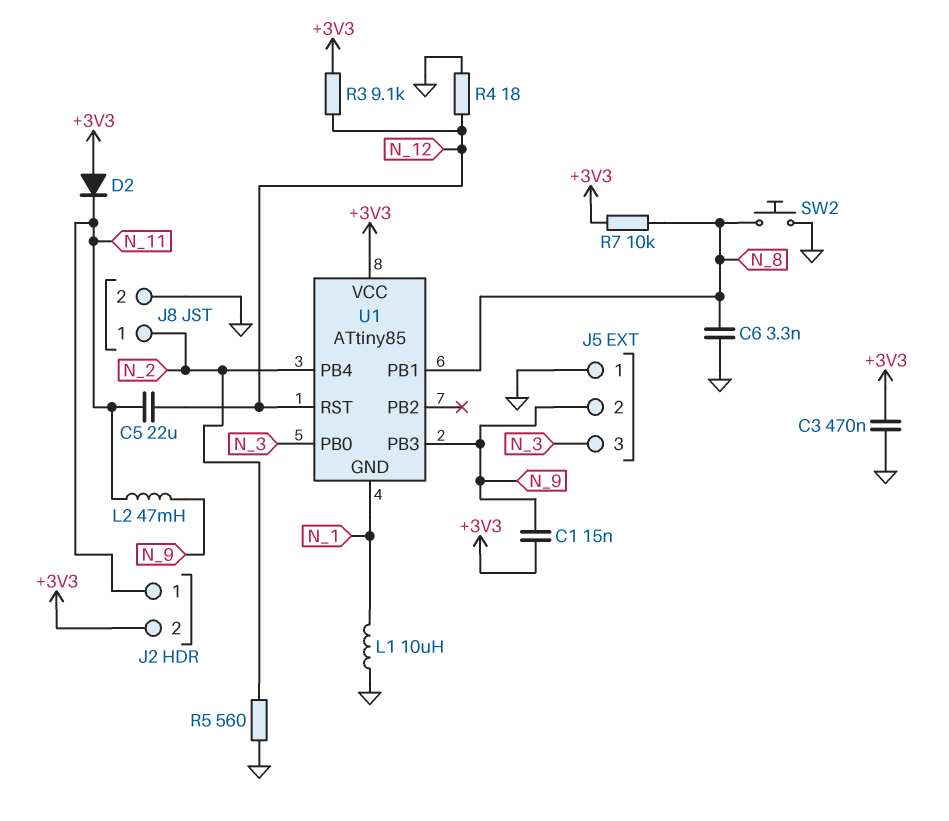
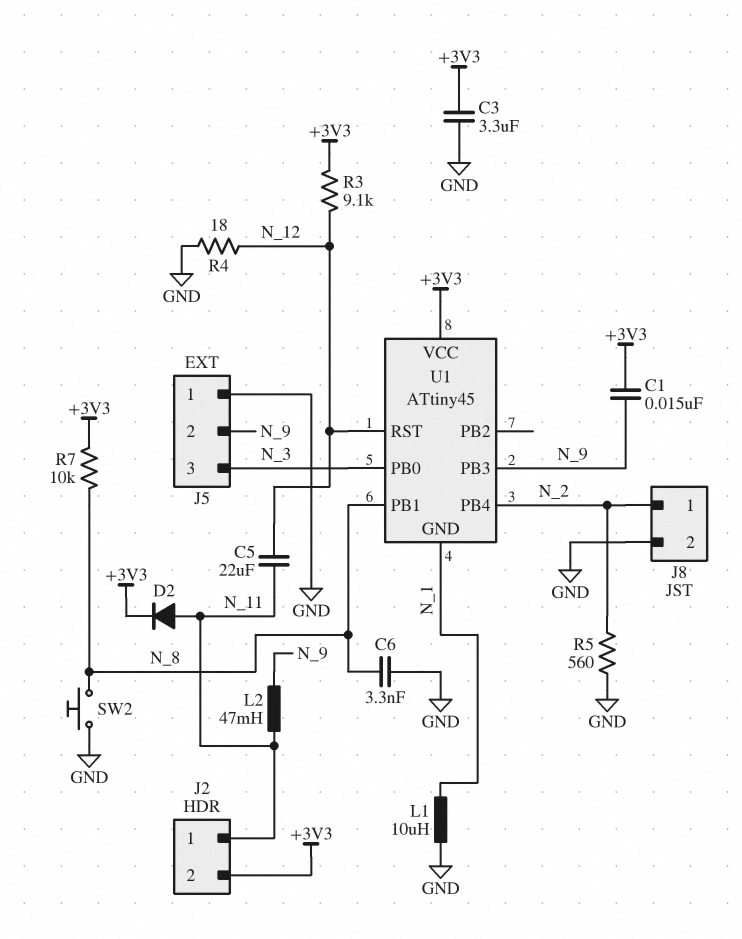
C3: 470nF (+3V3, GND) -> 3.3uF (+3V3, GND)
D2: diode (A +3V3, K N_11) -> diode (A N_11, K +3V3)
U1: ATtiny85 -> ATtiny45

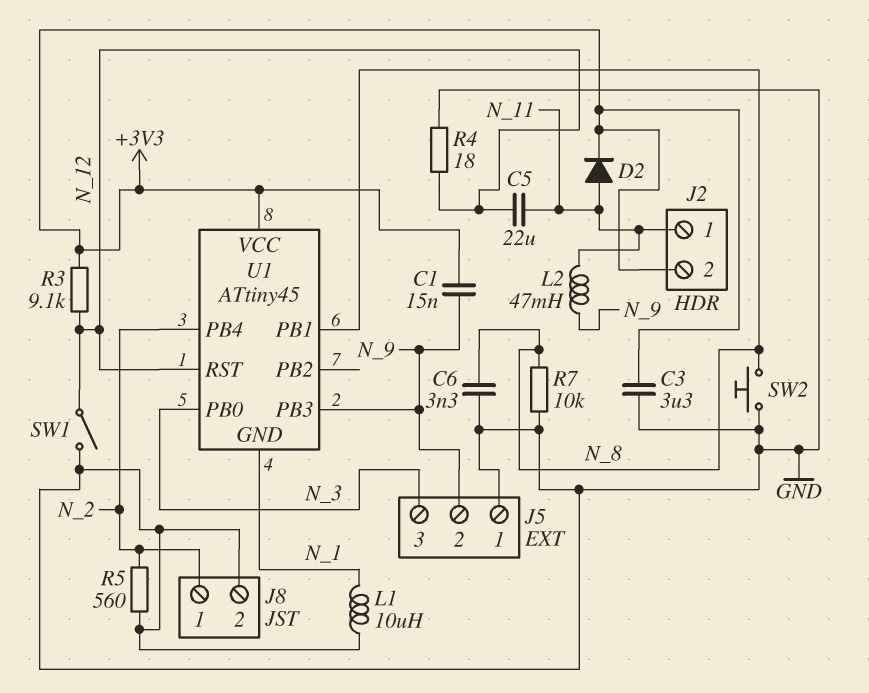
R7: 10k (+3V3, N_8) -> 10k (GND, N_8)
SW1: none -> switch (GND, N_12)

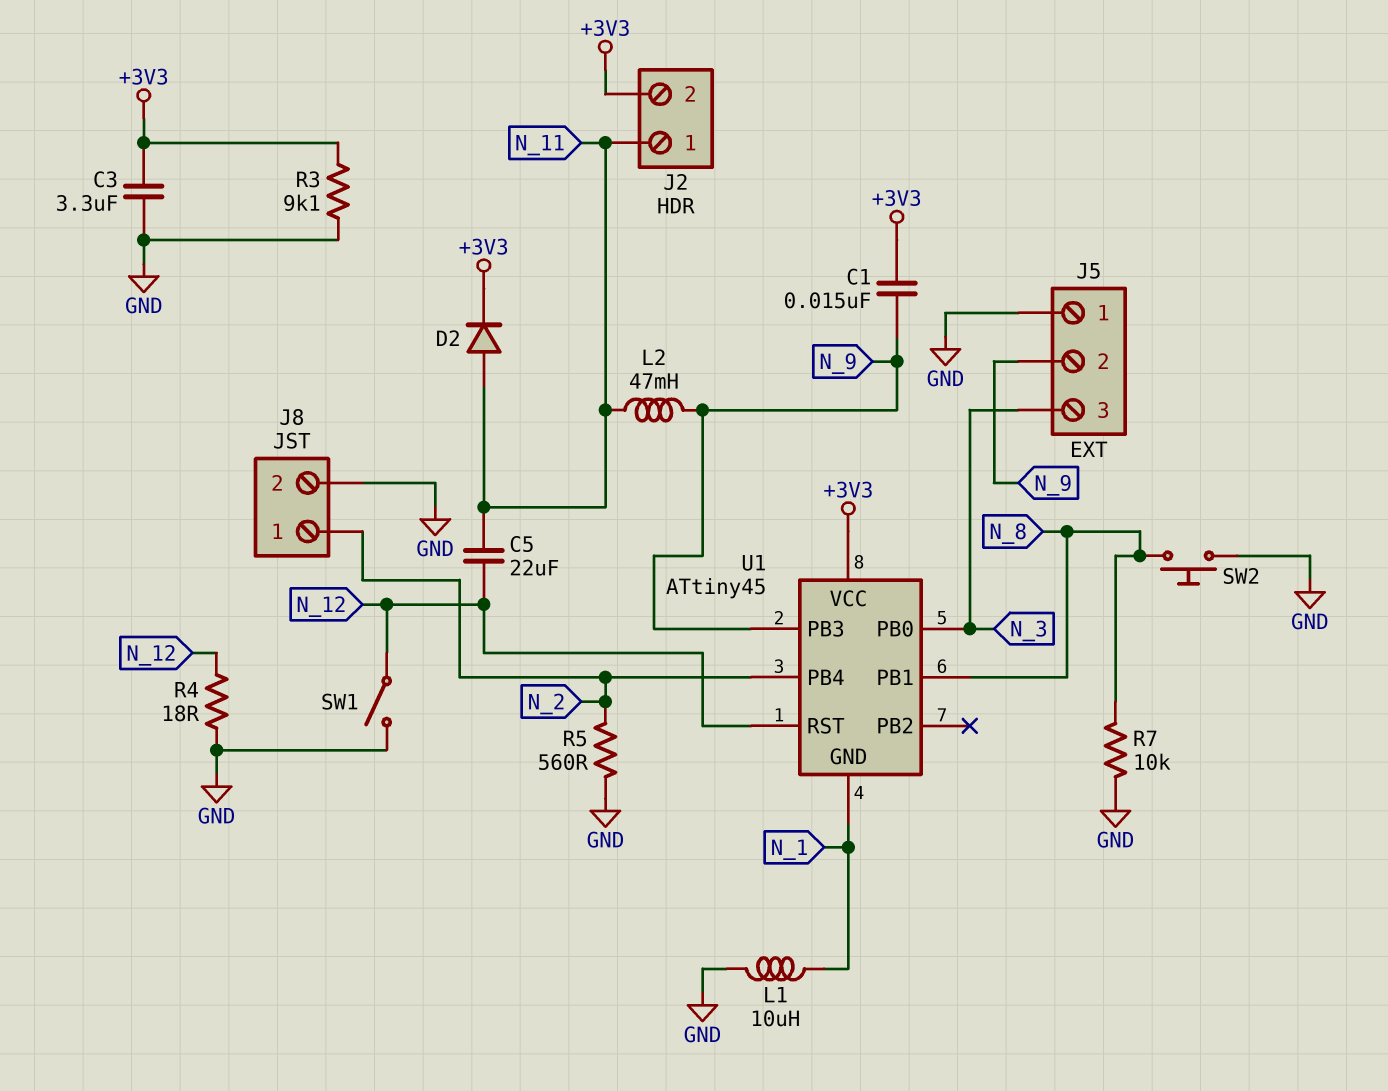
C6: 3.3nF (GND, N_8) -> none
R3: 9.1k (+3V3, N_12) -> 9.1k (+3V3, GND)

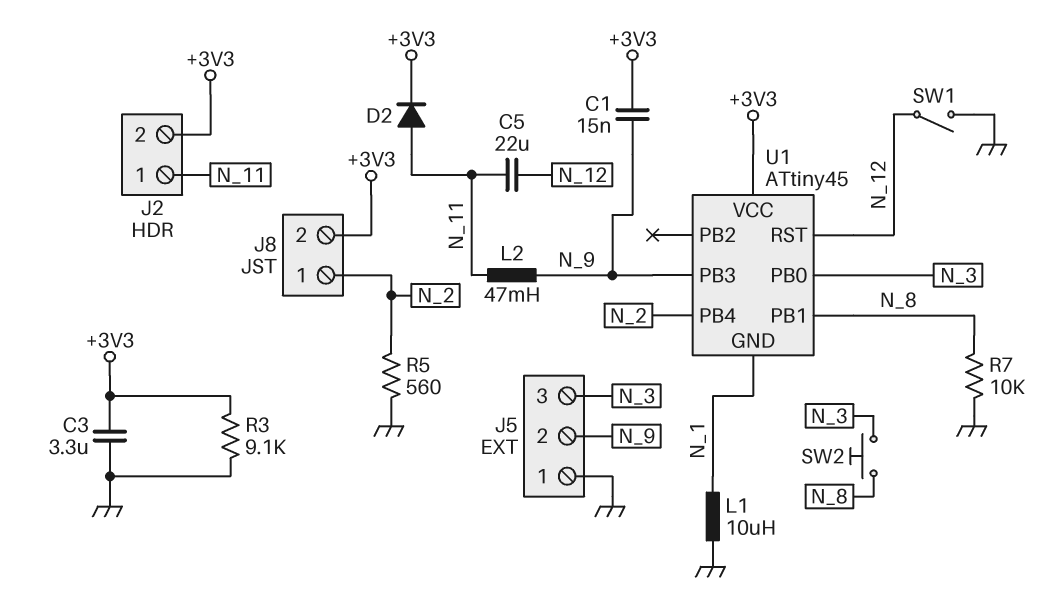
J8 pin 2: GND -> +3V3
R4: 18 (GND, N_12) -> none
SW2: button (GND, N_8) -> button (N_3, N_8)

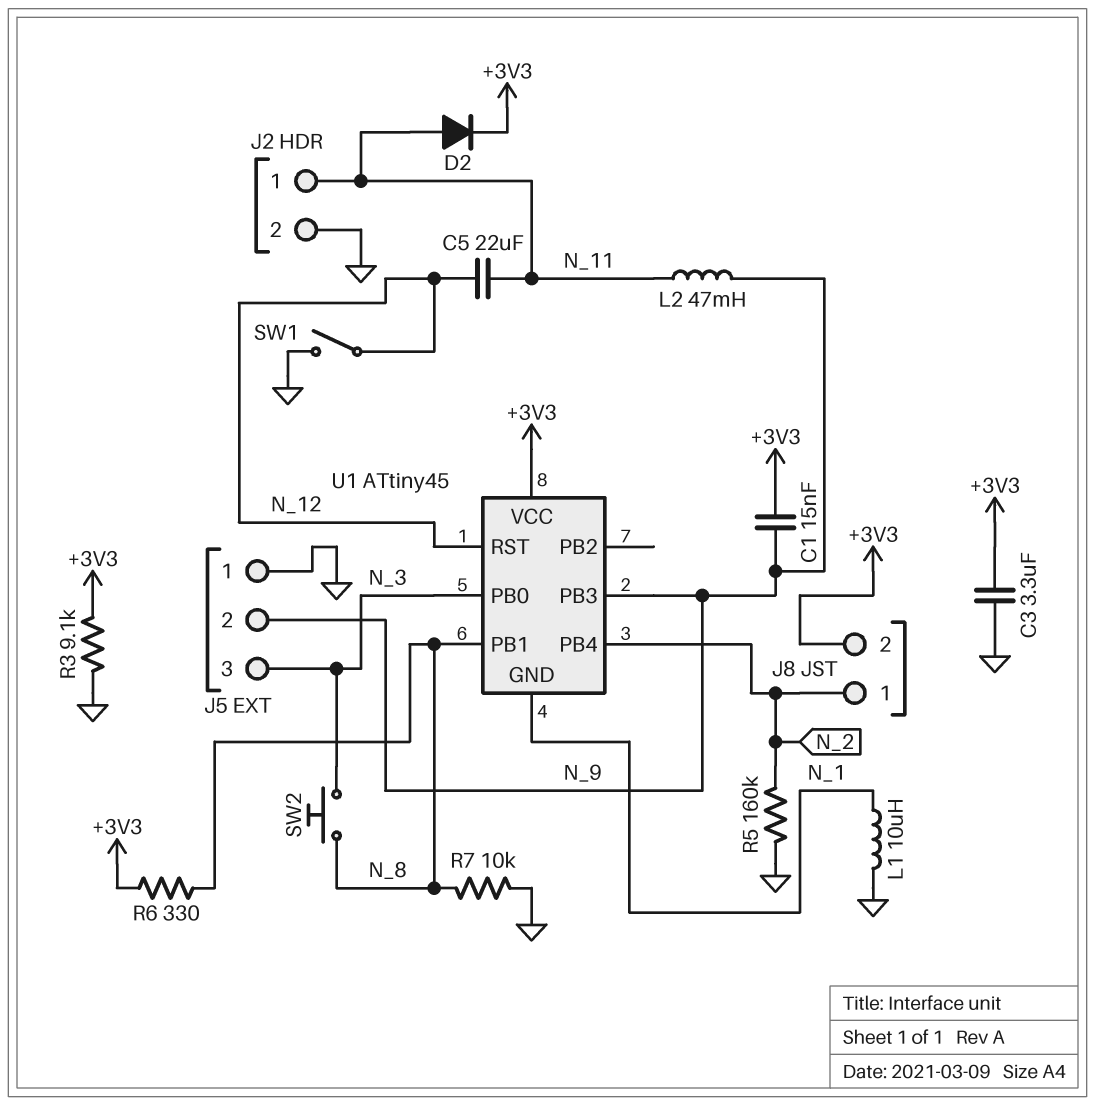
J2 pin 2: +3V3 -> GND
R5: 560 (GND, N_2) -> 160k (GND, N_2)
R6: none -> 330 (+3V3, N_8)

